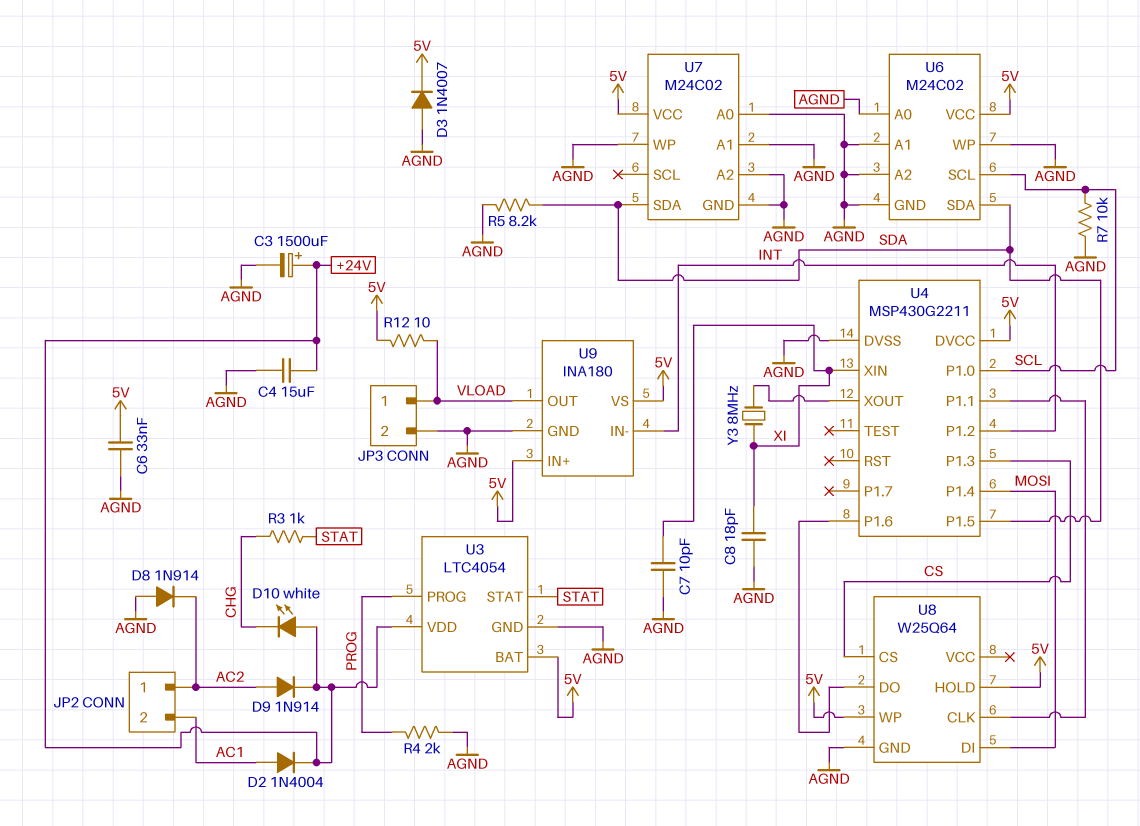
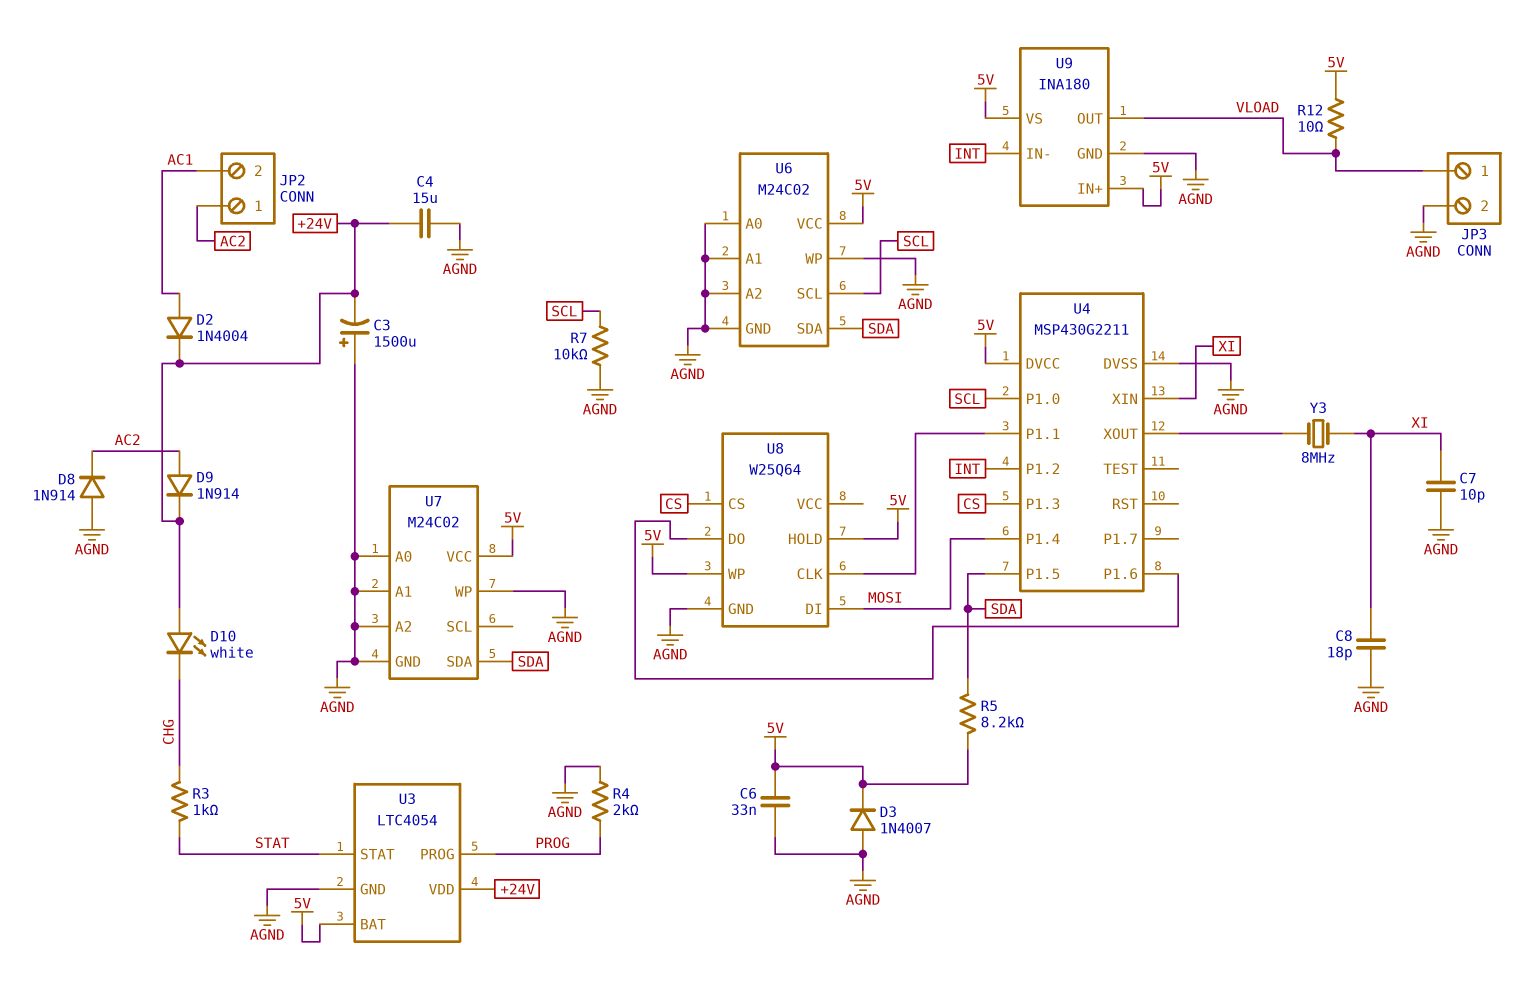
C3: 1500uF (plus +24V, minus AGND) -> 1500uF (plus AGND, minus +24V)
R5: 8.2k (AGND, SDA) -> 8.2k (5V, SDA)

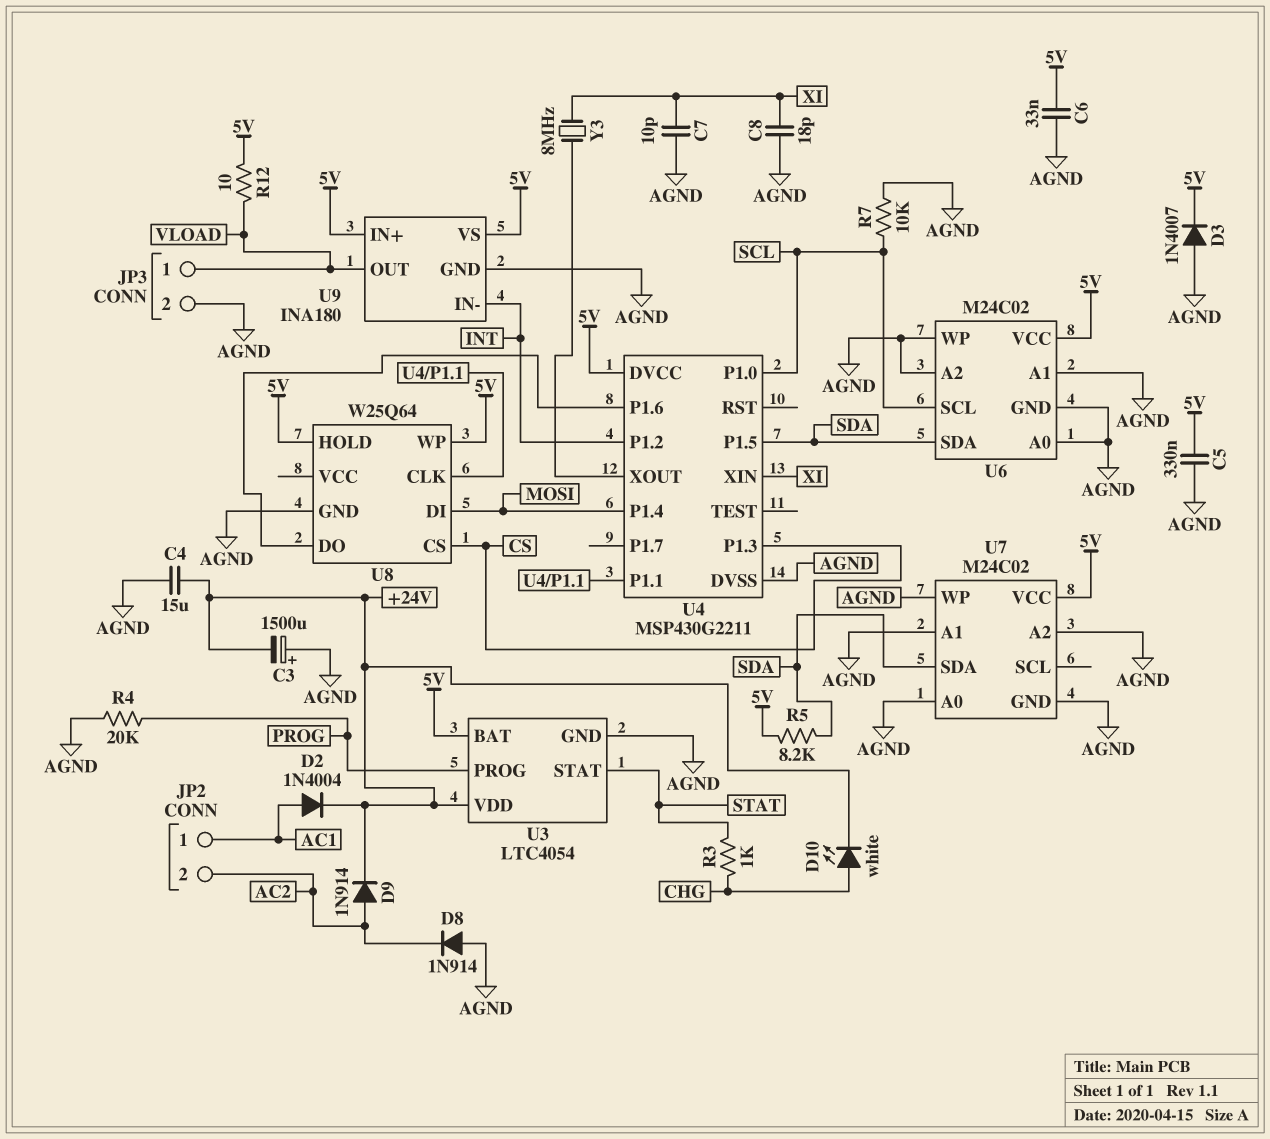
C5: none -> 330nF (5V, AGND)
D10: LED white (A +24V, K CHG) -> LED white (A CHG, K +24V)
JP2 pin 1: AC2 -> AC1
JP2 pin 2: AC1 -> AC2
R4: 2k (AGND, PROG) -> 20k (AGND, PROG)

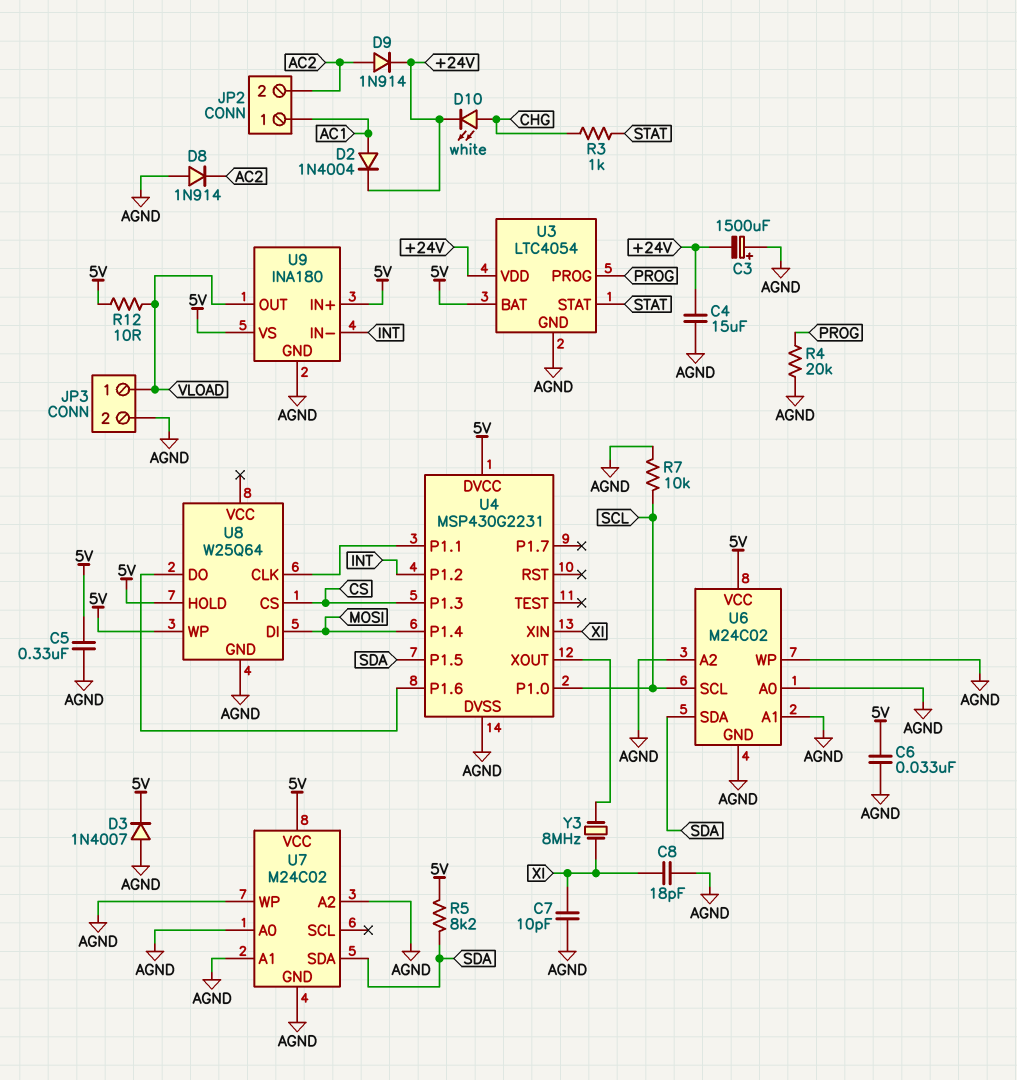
U4: MSP430G2211 -> MSP430G2231

